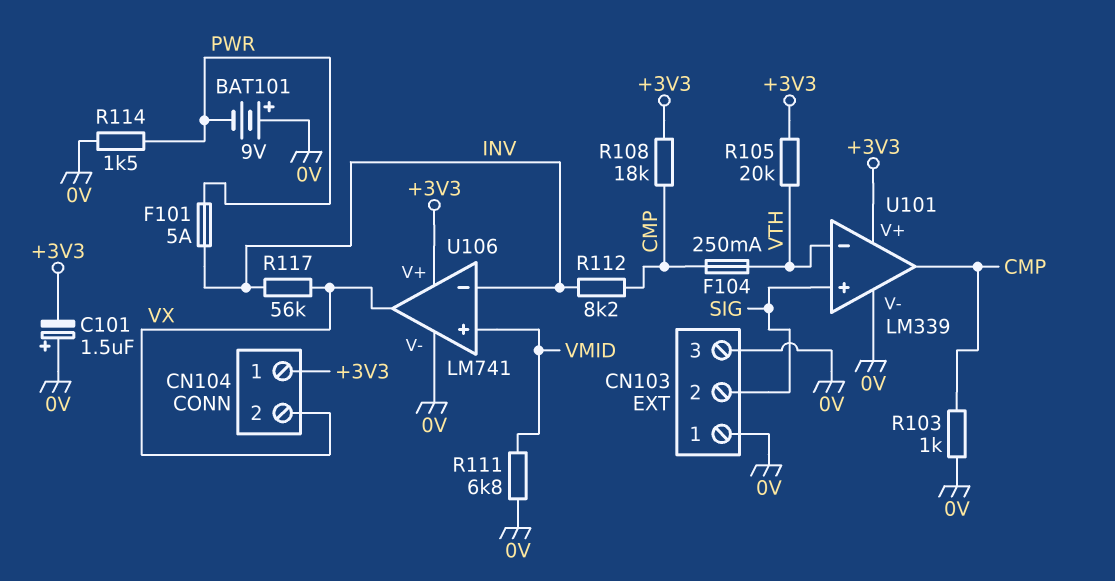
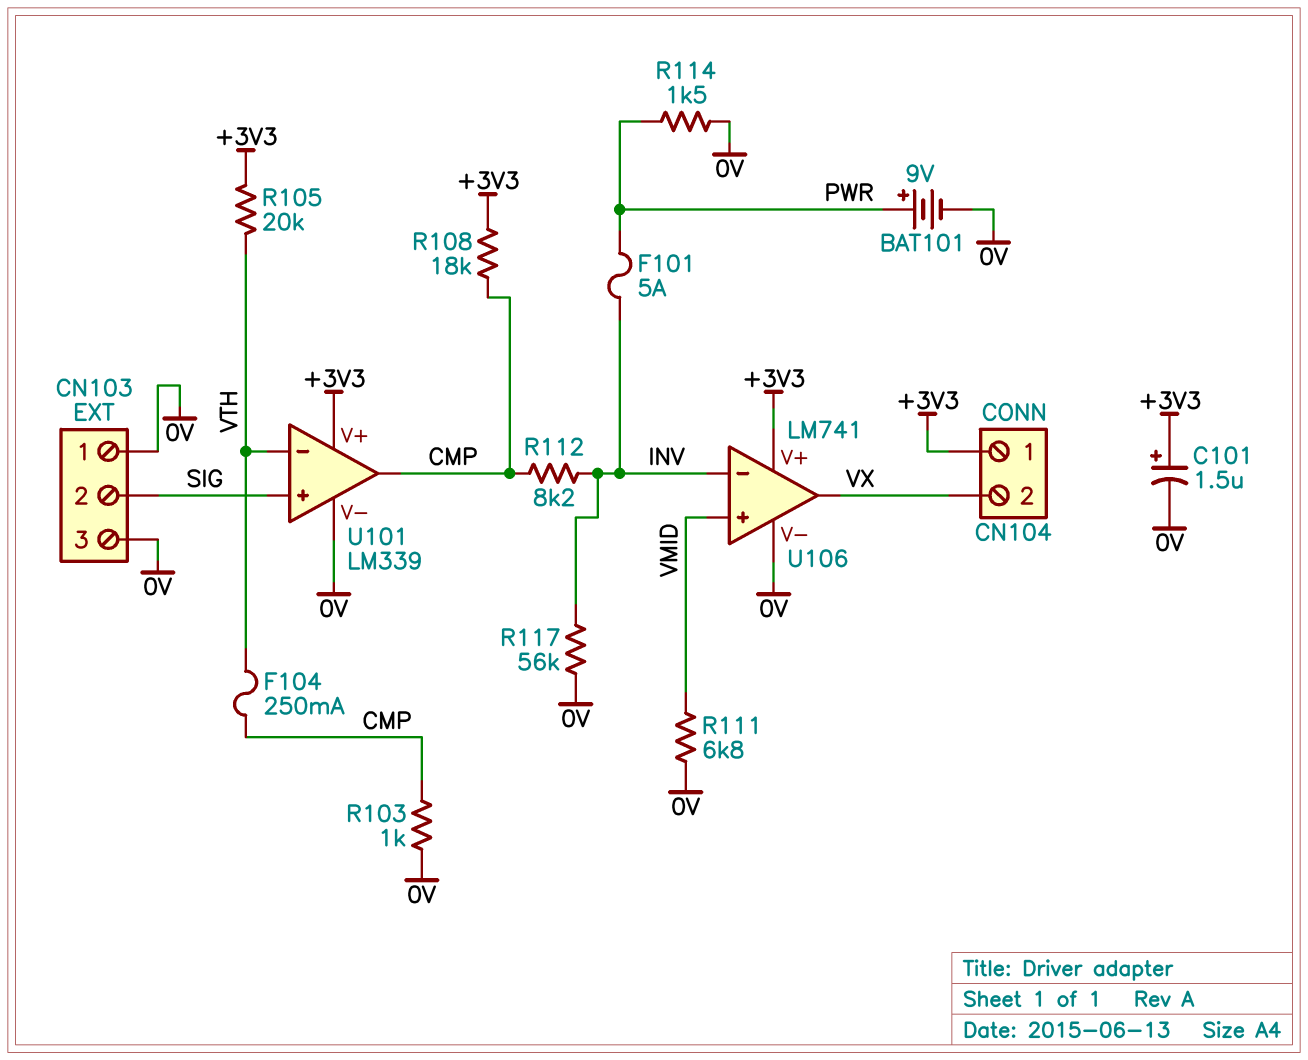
BAT101: 9V (plus 0V, minus PWR) -> 9V (plus PWR, minus 0V)
C101: 1.5uF (plus 0V, minus +3V3) -> 1.5uF (plus +3V3, minus 0V)
R117: 56k (INV, VX) -> 56k (0V, INV)

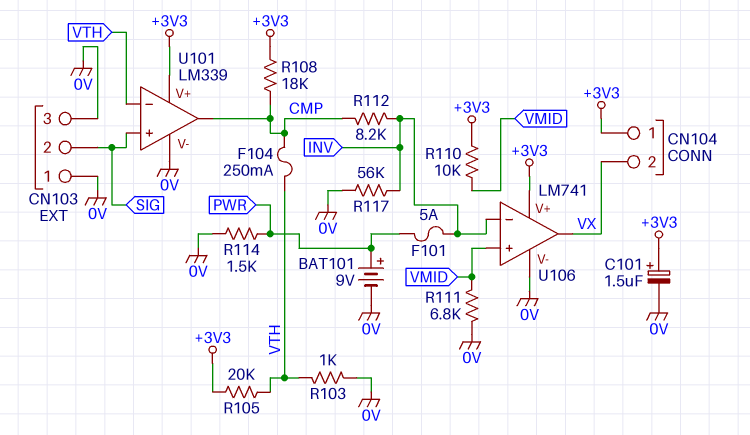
R103: 1k (0V, CMP) -> 1k (0V, VTH)
R110: none -> 10k (+3V3, VMID)

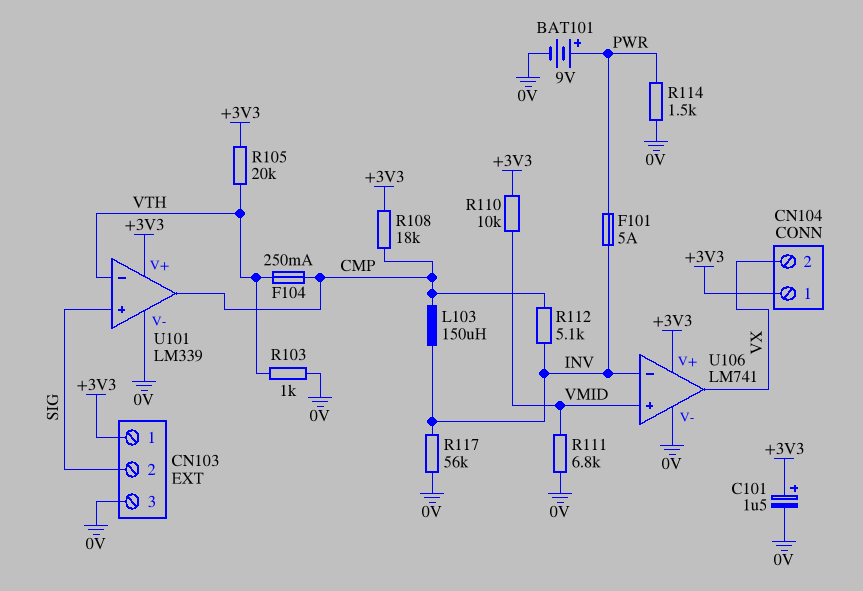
CN103 pin 1: 0V -> +3V3
L103: none -> 150uH (CMP, INV)
R112: 8.2k (CMP, INV) -> 5.1k (CMP, INV)

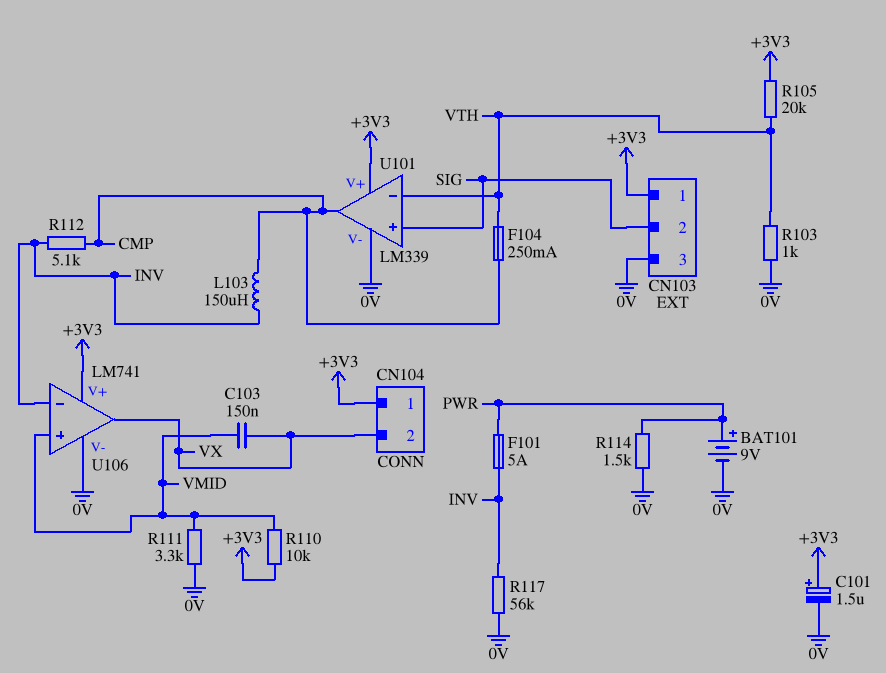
C103: none -> 150nF (VMID, VX)
R108: 18k (+3V3, CMP) -> none
R111: 6.8k (0V, VMID) -> 3.3k (0V, VMID)

